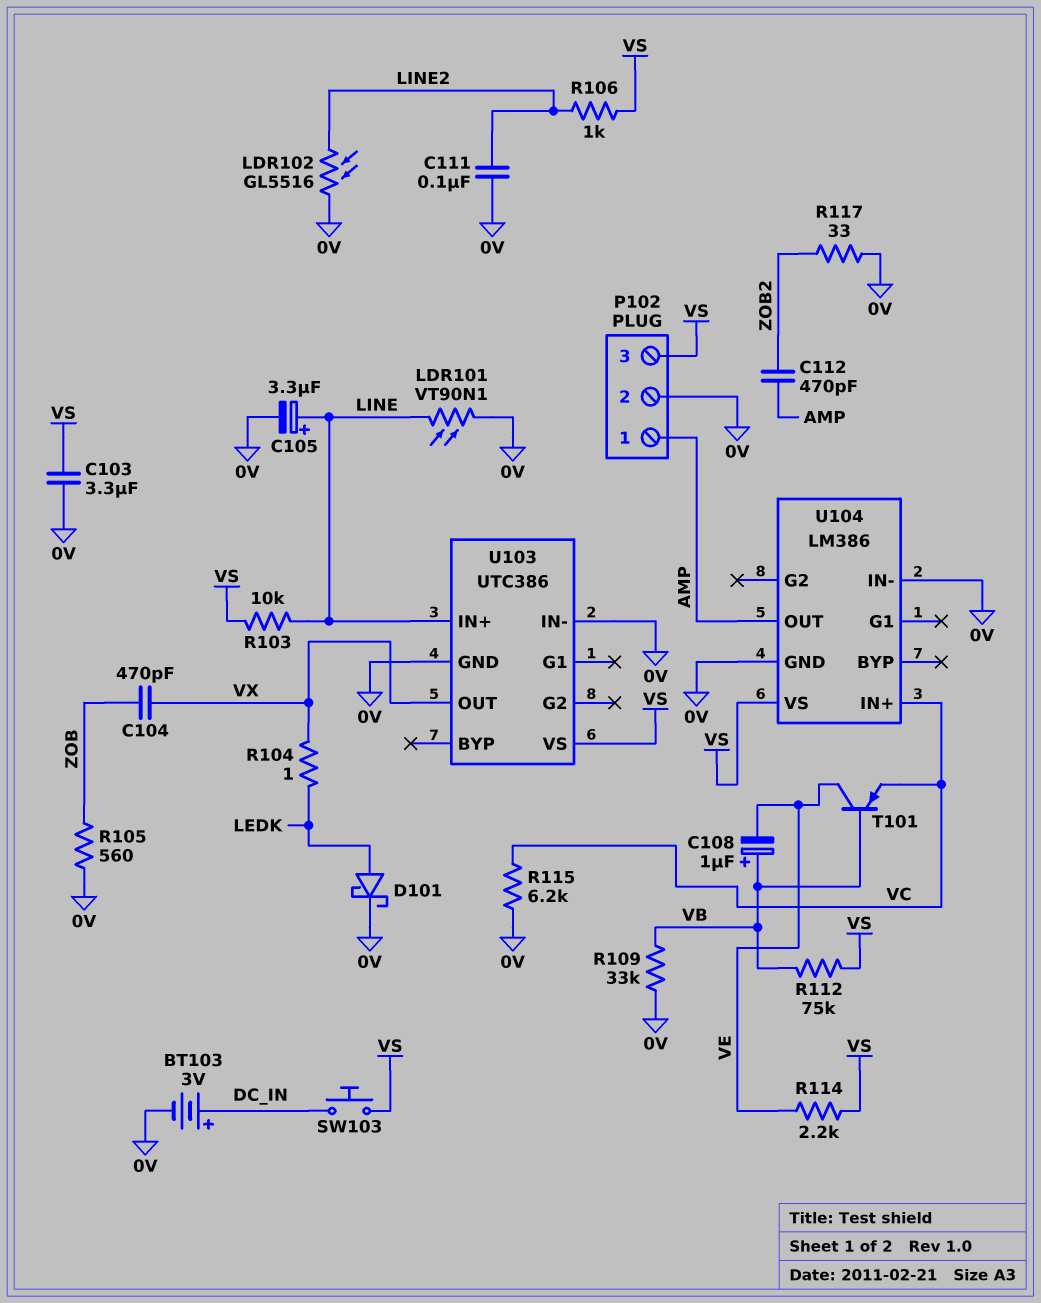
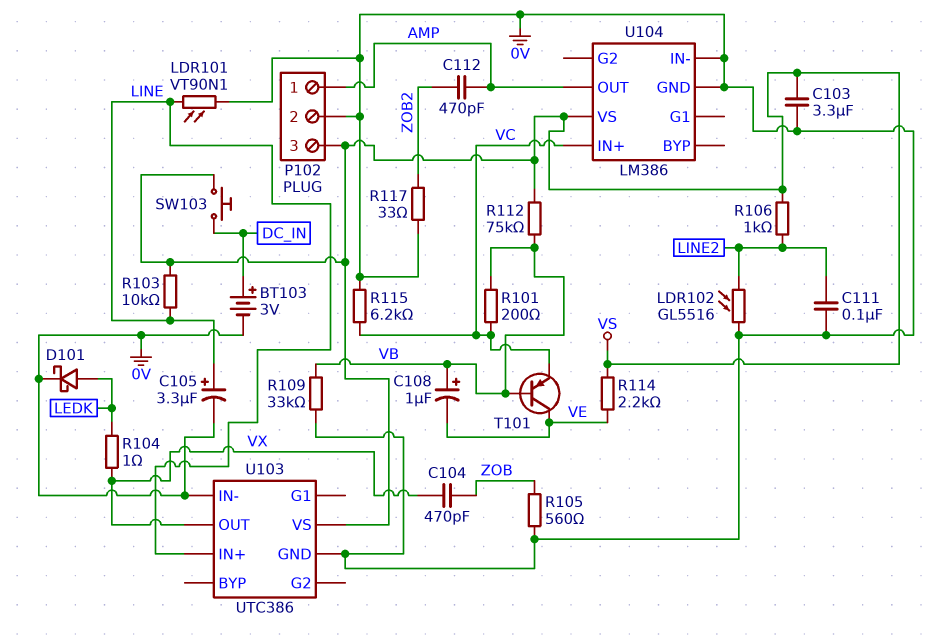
R101: none -> 200 (VB, VC)

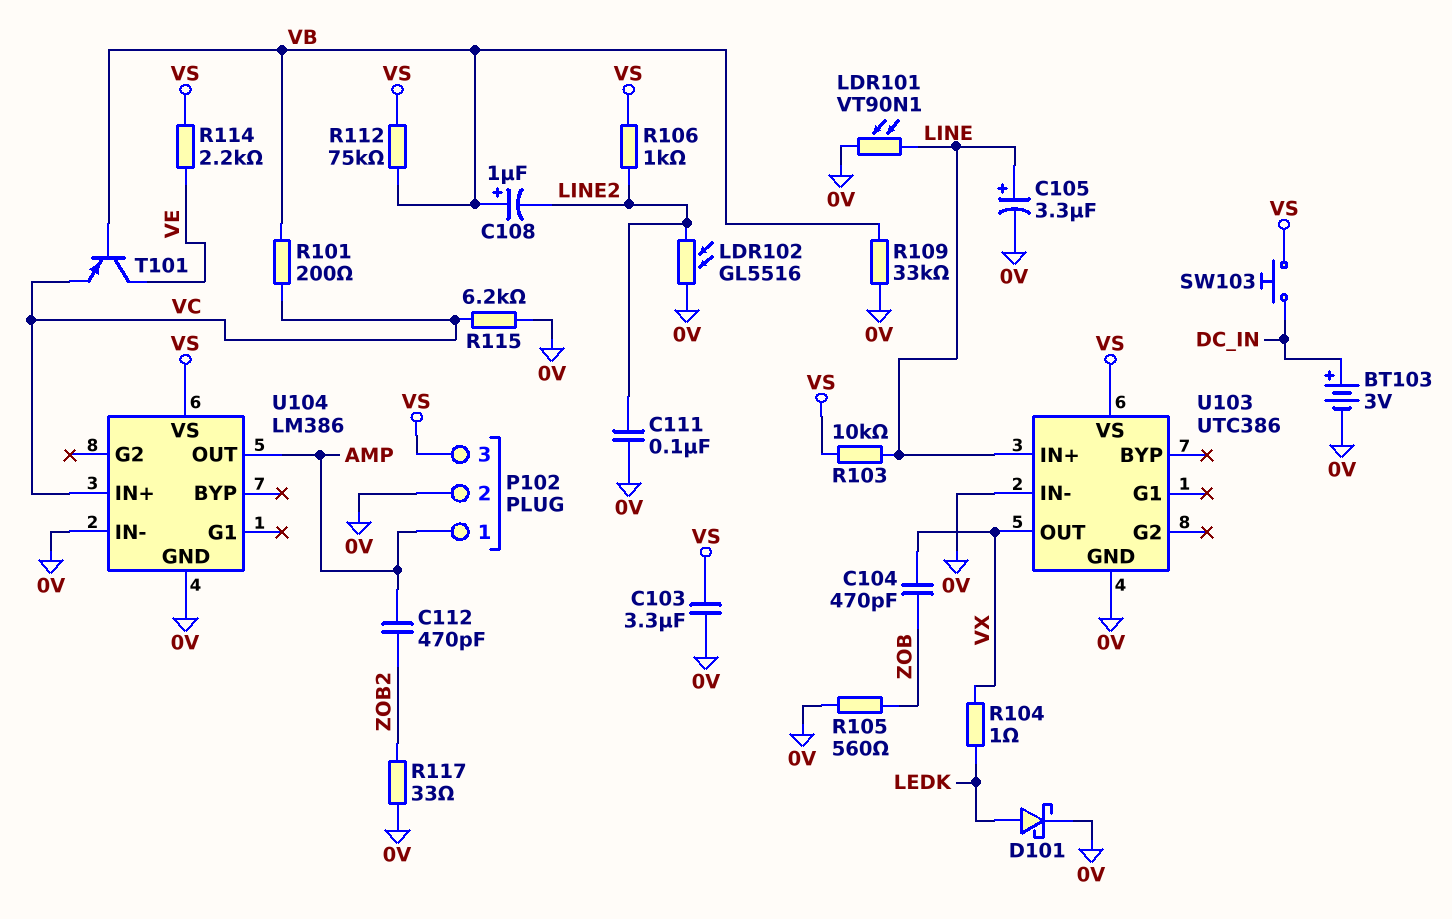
C108: 1uF (plus VB, minus VE) -> 1uF (plus VB, minus LINE2)

